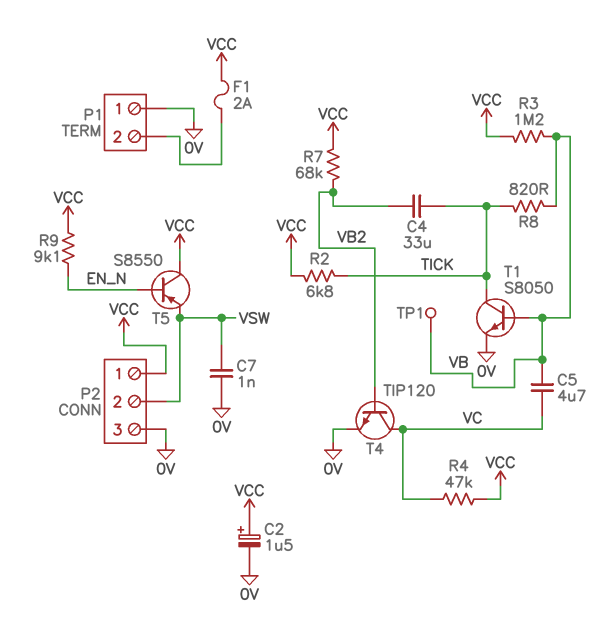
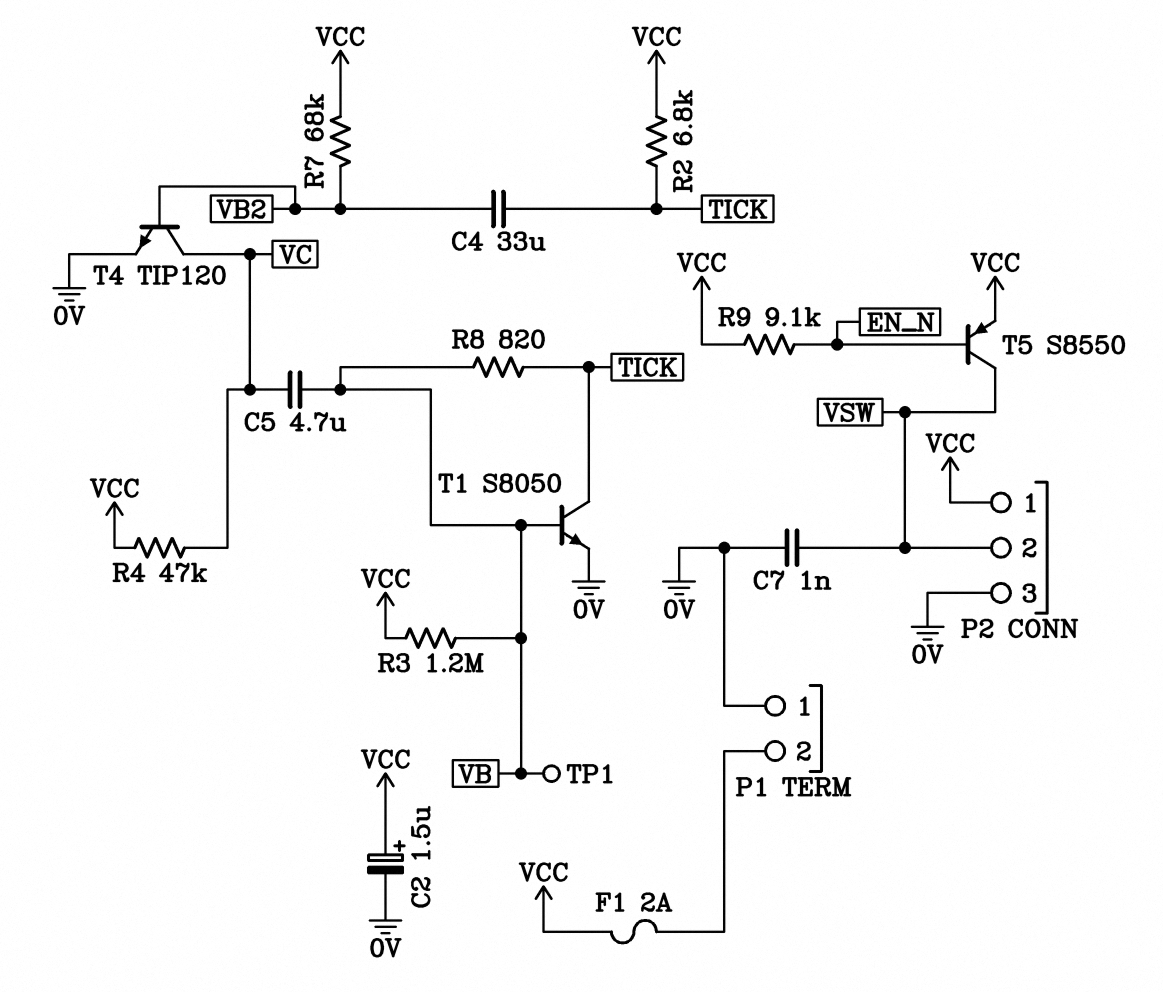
T5: PNP S8550 (B EN_N, C VCC, E VSW) -> PNP S8550 (B EN_N, C VSW, E VCC)

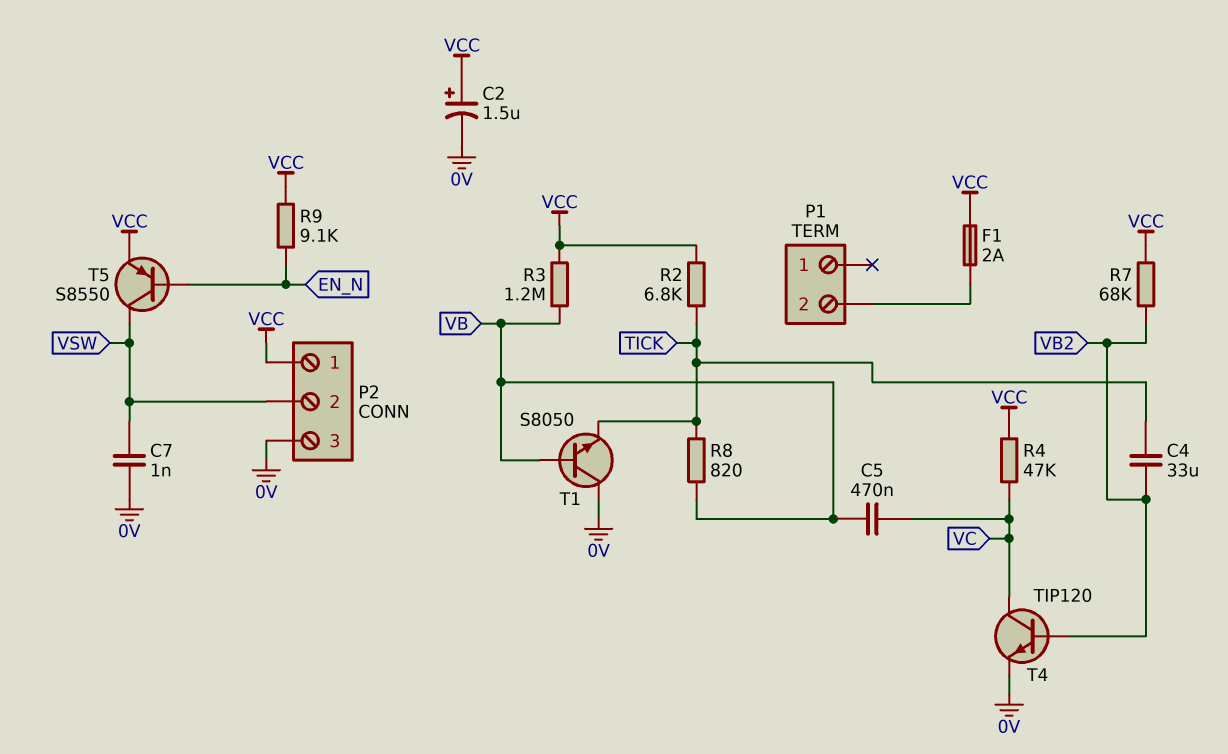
C5: 4.7uF (VB, VC) -> 470nF (VB, VC)
P1 pin 1: 0V -> none
T1: NPN S8050 (B VB, C TICK, E 0V) -> NPN S8050 (B VB, C 0V, E TICK)
TP1: test point (VB) -> none

